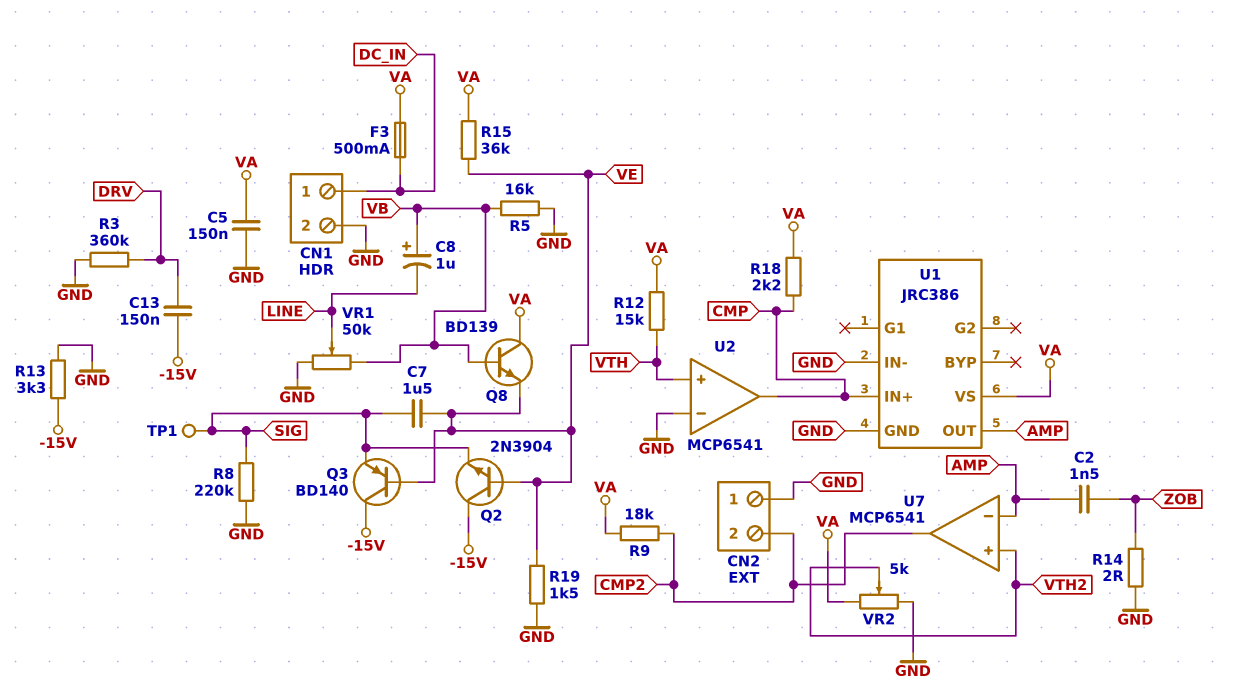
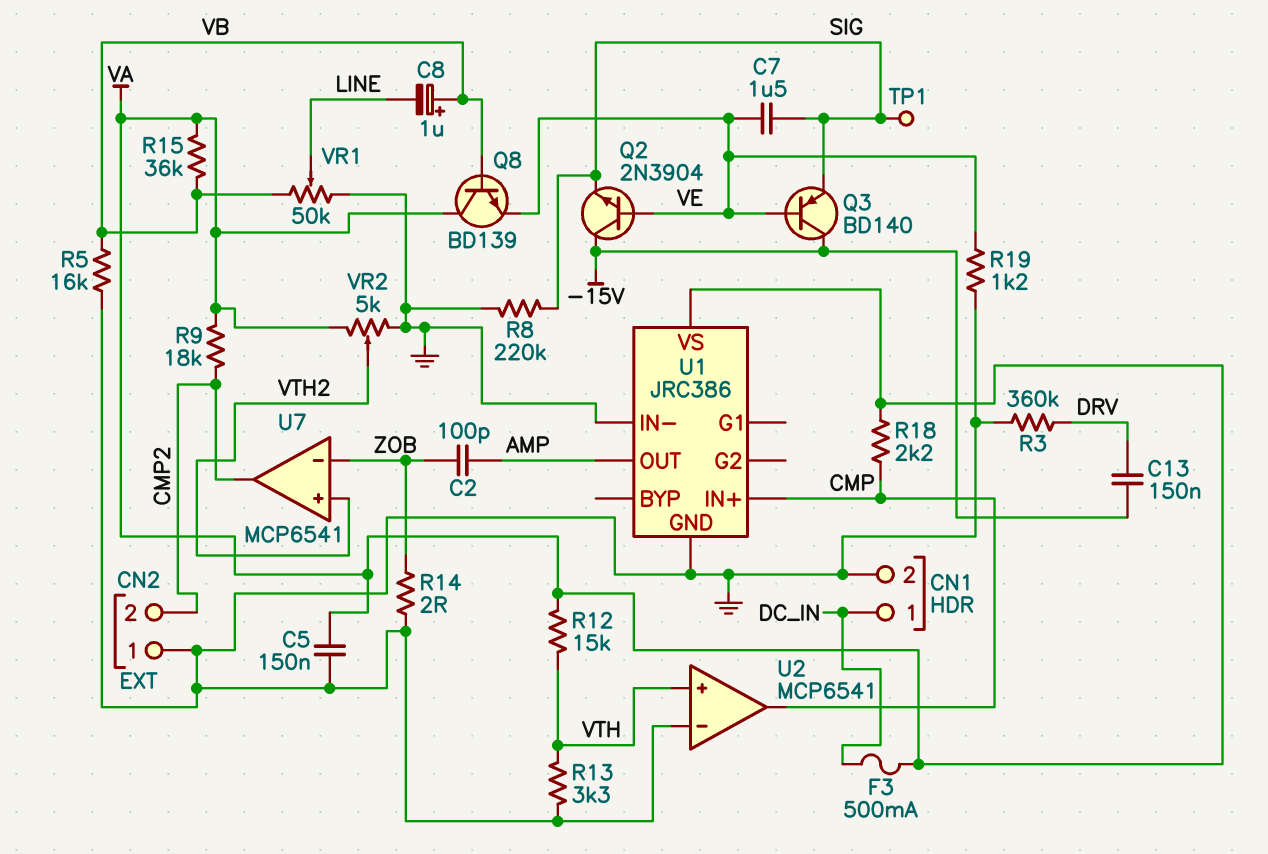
C2: 1.5nF (AMP, ZOB) -> 100pF (AMP, ZOB)
R13: 3.3k (-15V, GND) -> 3.3k (GND, VTH)
R15: 36k (VA, VE) -> 36k (VA, VB)
R19: 1.5k (GND, VE) -> 1.2k (GND, VE)
U7 pin in-: AMP -> ZOB

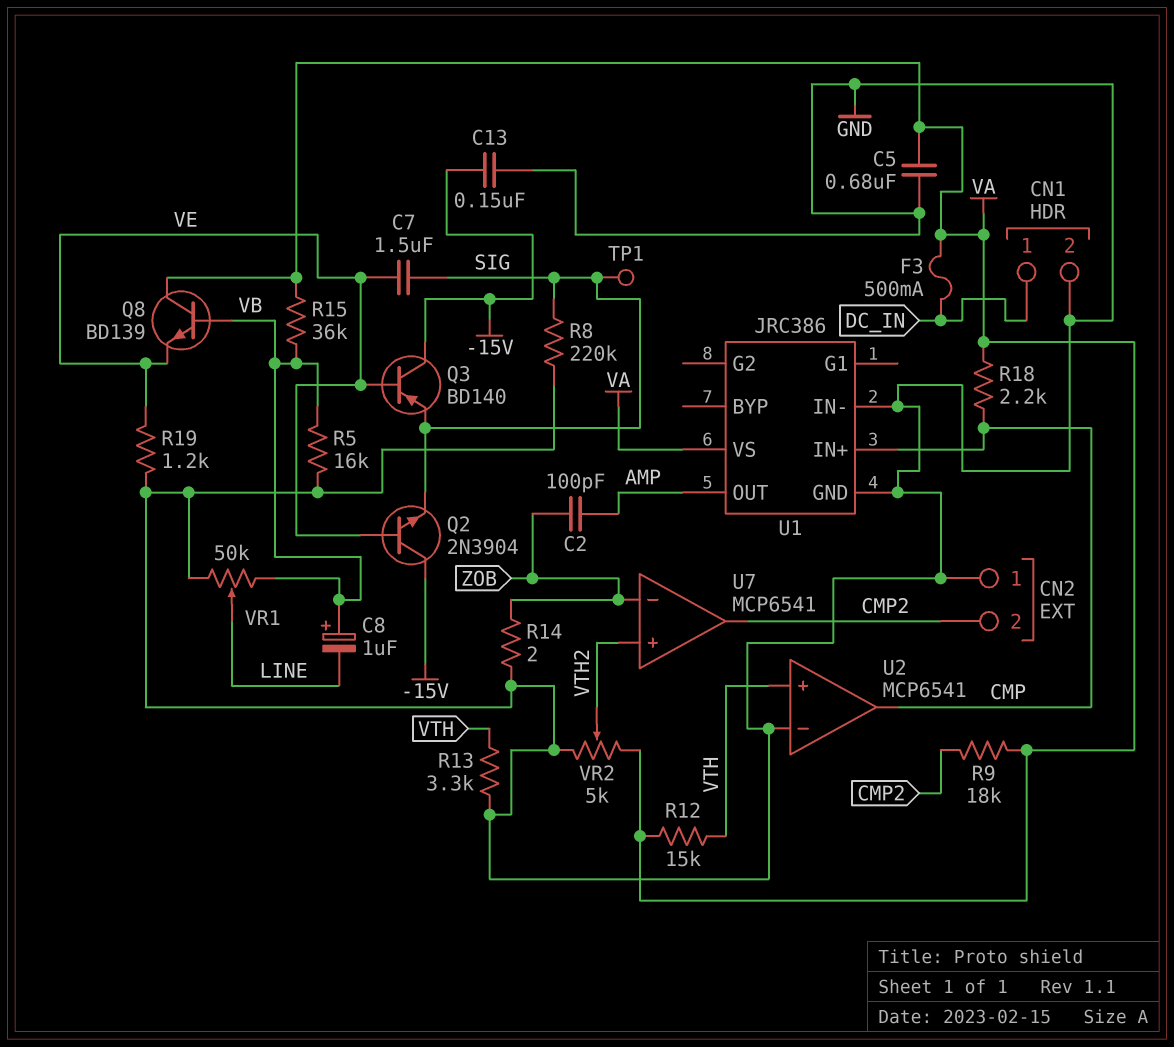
C5: 150nF (GND, VA) -> 680nF (GND, VA)
C13: 150nF (-15V, DRV) -> 150nF (-15V, GND)
R3: 360k (DRV, GND) -> none

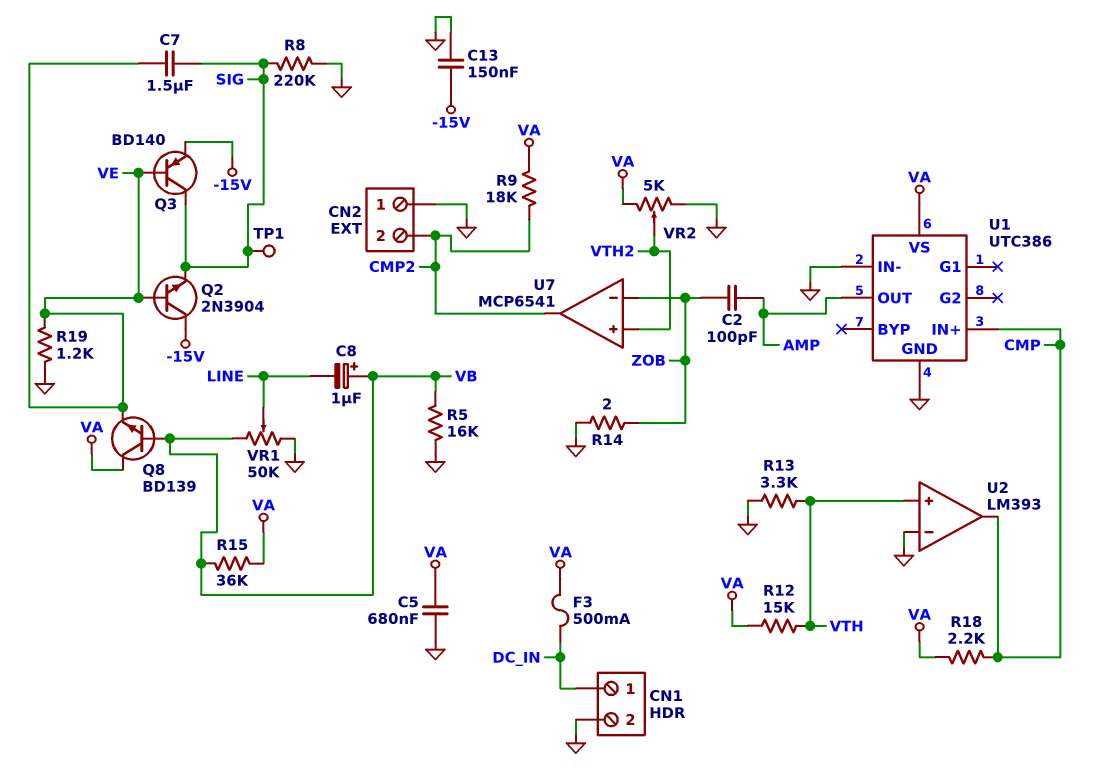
Q3: PNP BD140 (B VE, C -15V, E SIG) -> PNP BD140 (B VE, C SIG, E -15V)
U1: JRC386 -> UTC386
U2: MCP6541 -> LM393

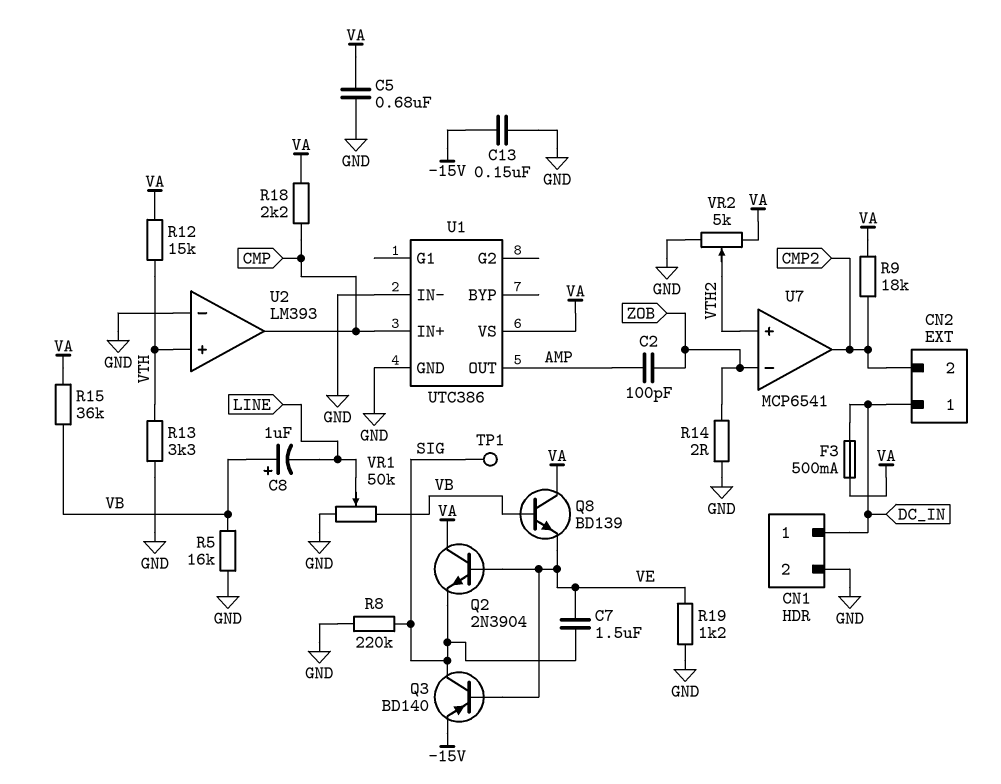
CN2 pin 1: GND -> DC_IN
Q2: NPN 2N3904 (B VE, C -15V, E SIG) -> NPN 2N3904 (B VE, C VA, E SIG)

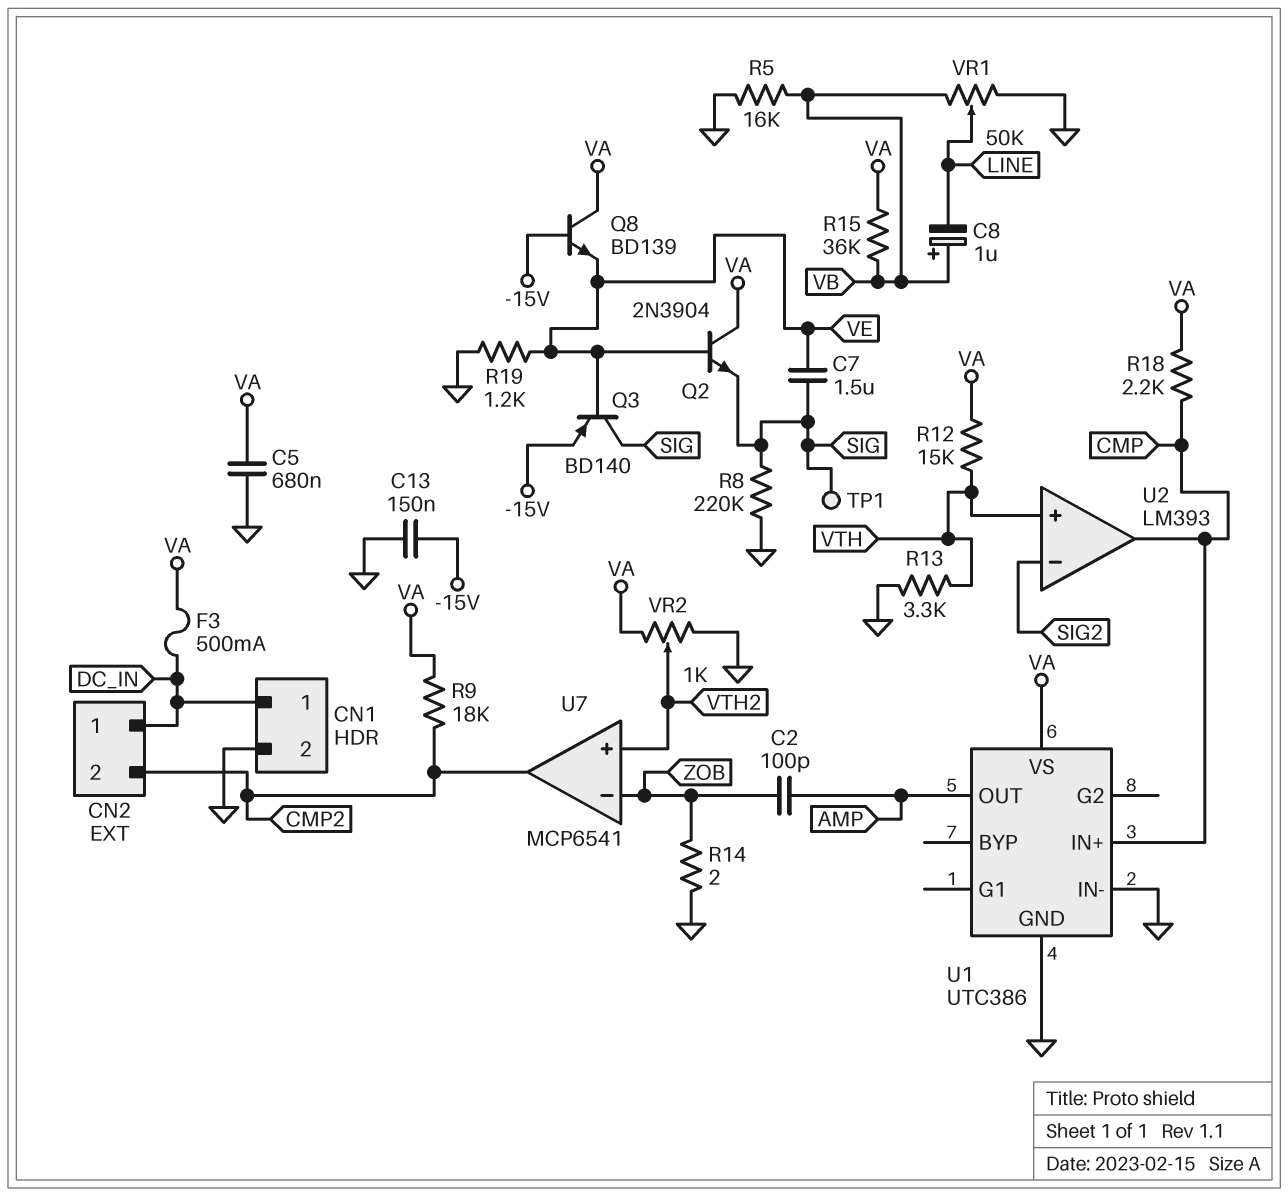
Q8: NPN BD139 (B VB, C VA, E VE) -> NPN BD139 (B -15V, C VA, E VE)
U2 pin in-: GND -> SIG2
VR2: 5k (GND, VA, wiper VTH2) -> 1k (GND, VA, wiper VTH2)

